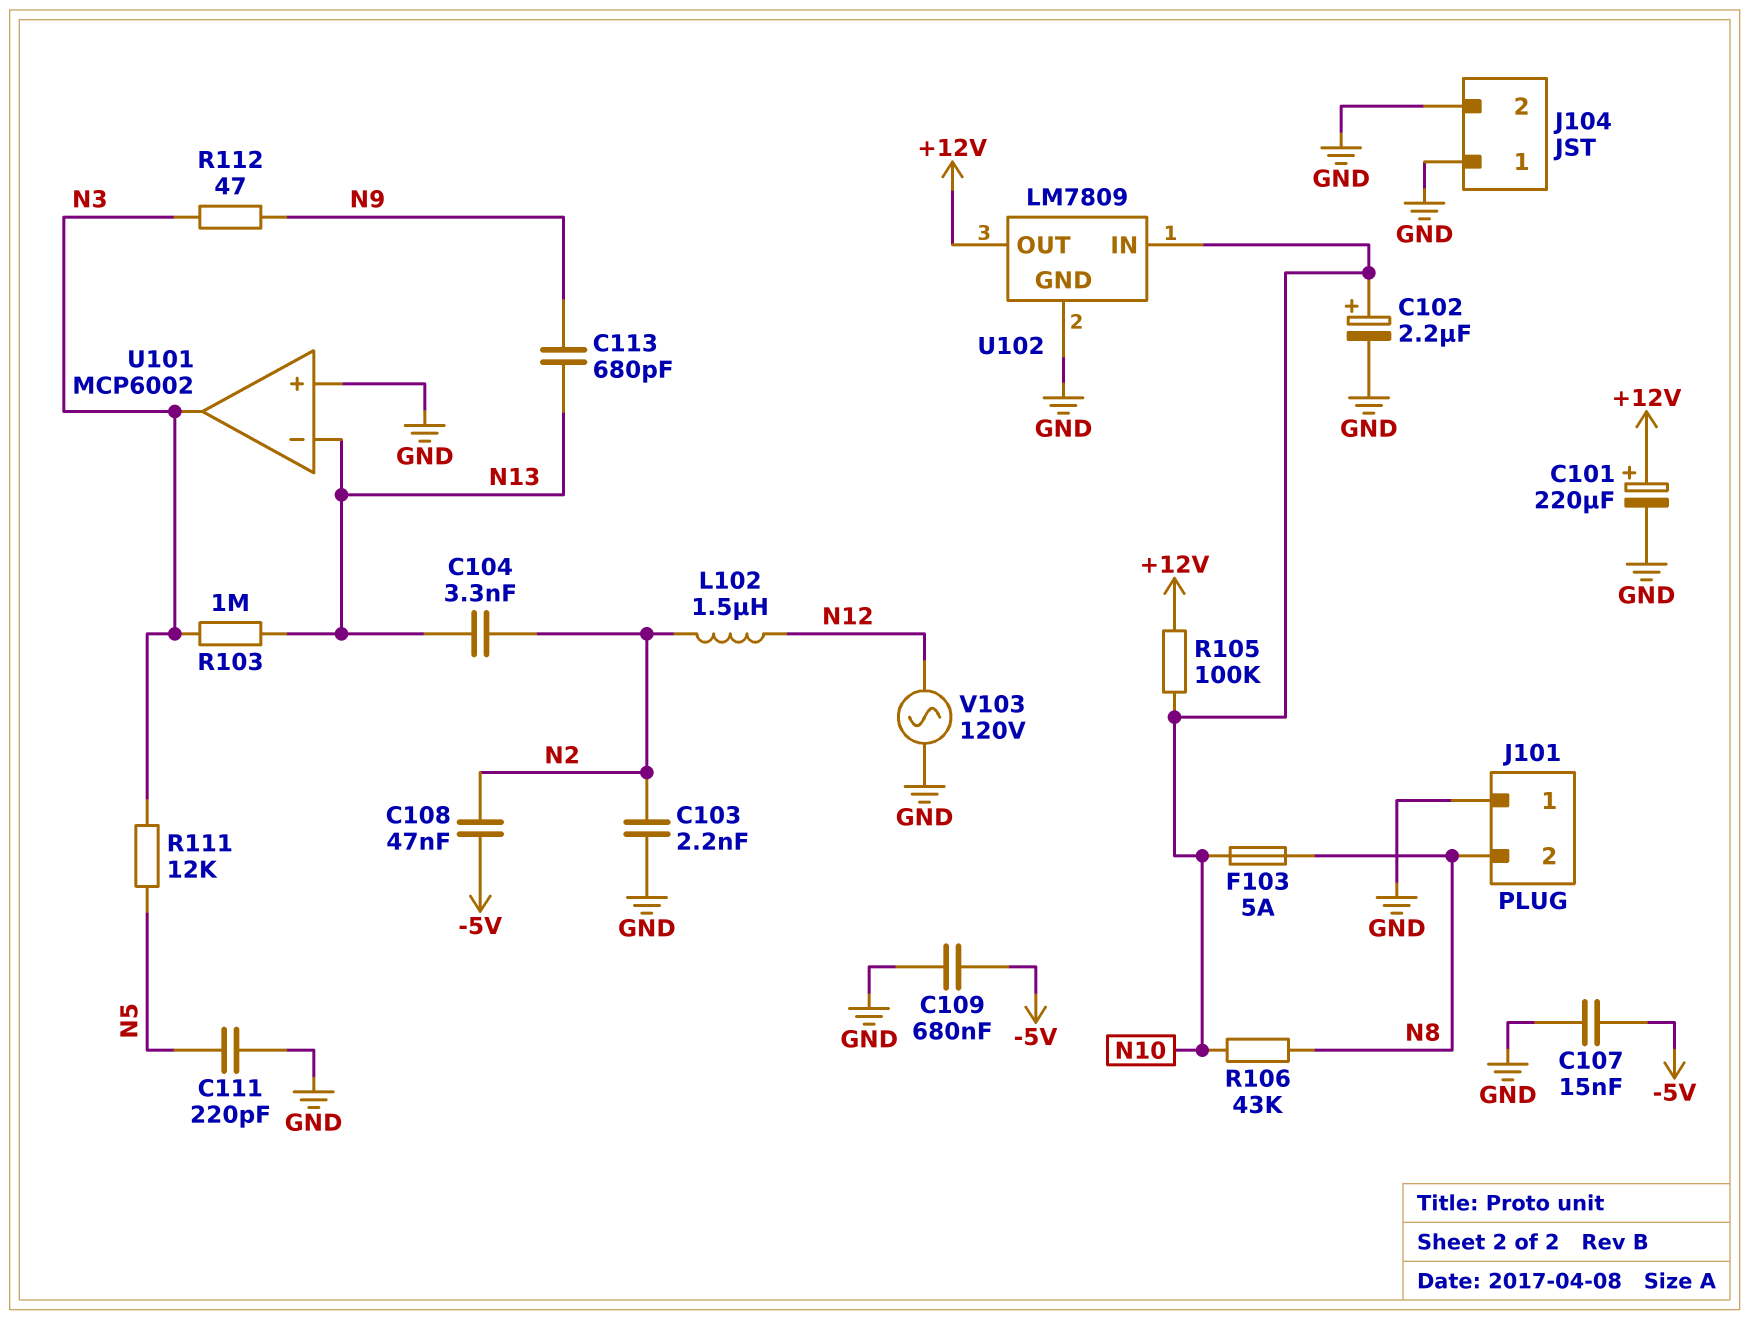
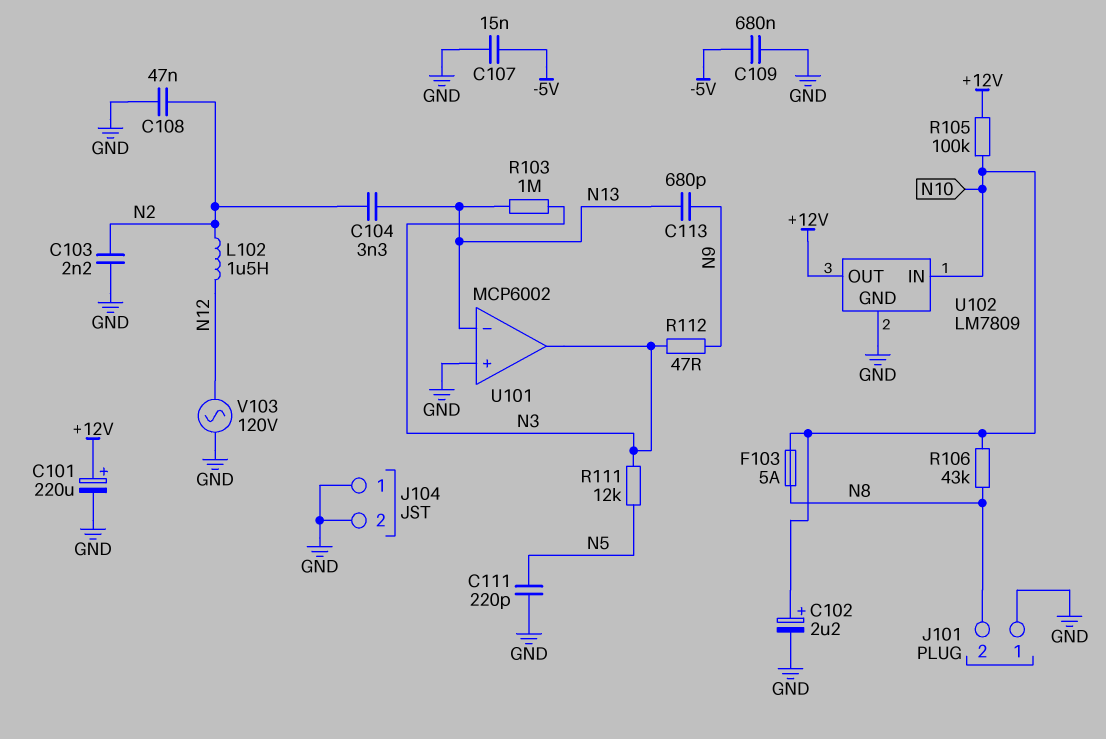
C108: 47nF (-5V, N2) -> 47nF (GND, N2)

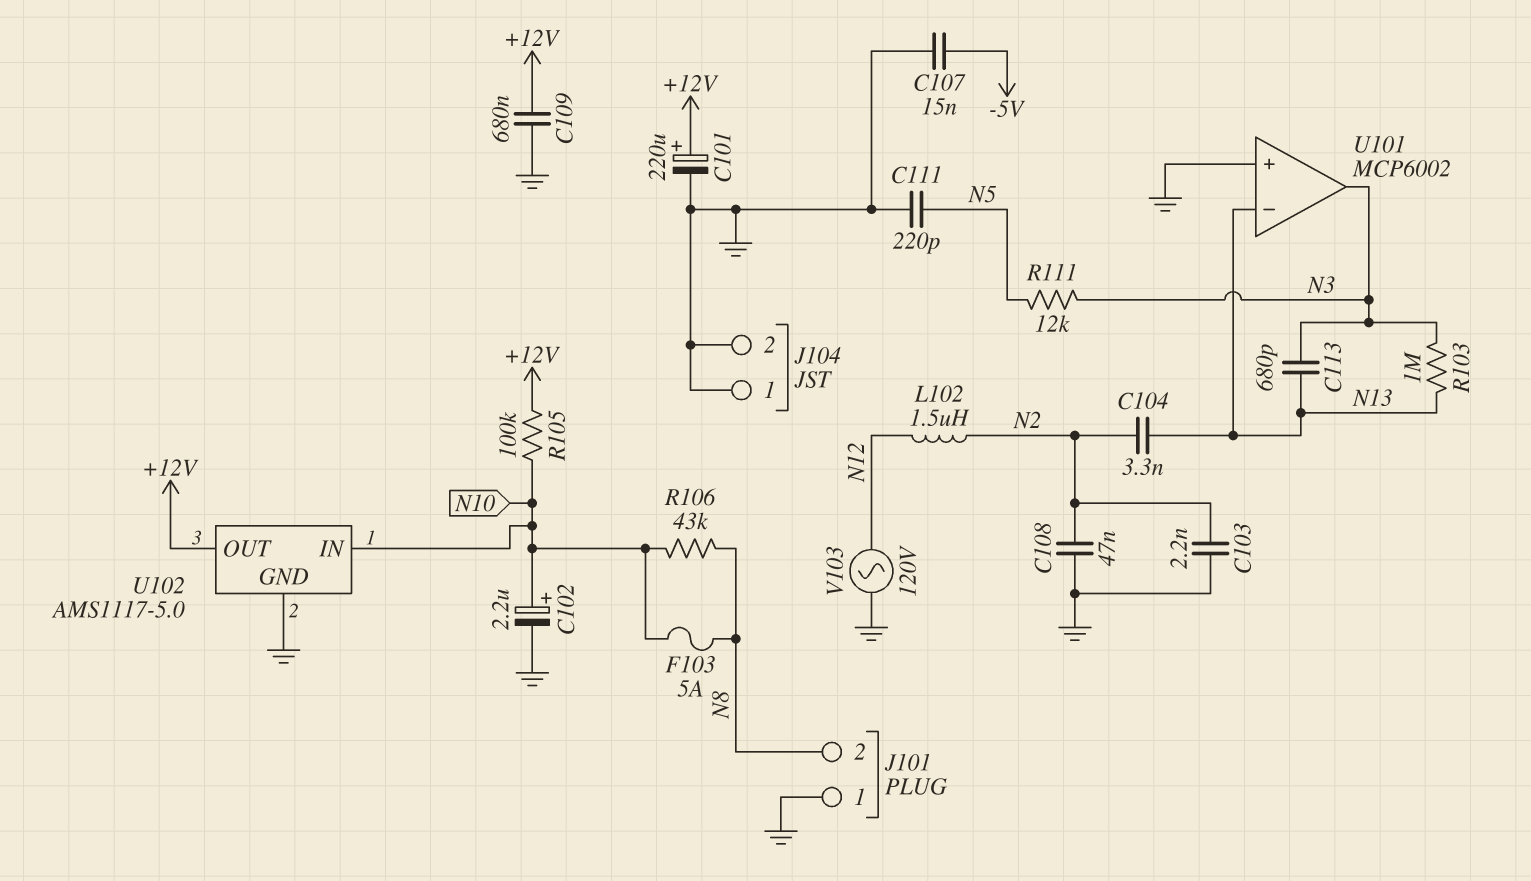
C109: 680nF (-5V, GND) -> 680nF (+12V, GND)
C113: 680pF (N9, N13) -> 680pF (N3, N13)
R112: 47 (N3, N9) -> none
U102: LM7809 -> AMS1117-5.0

